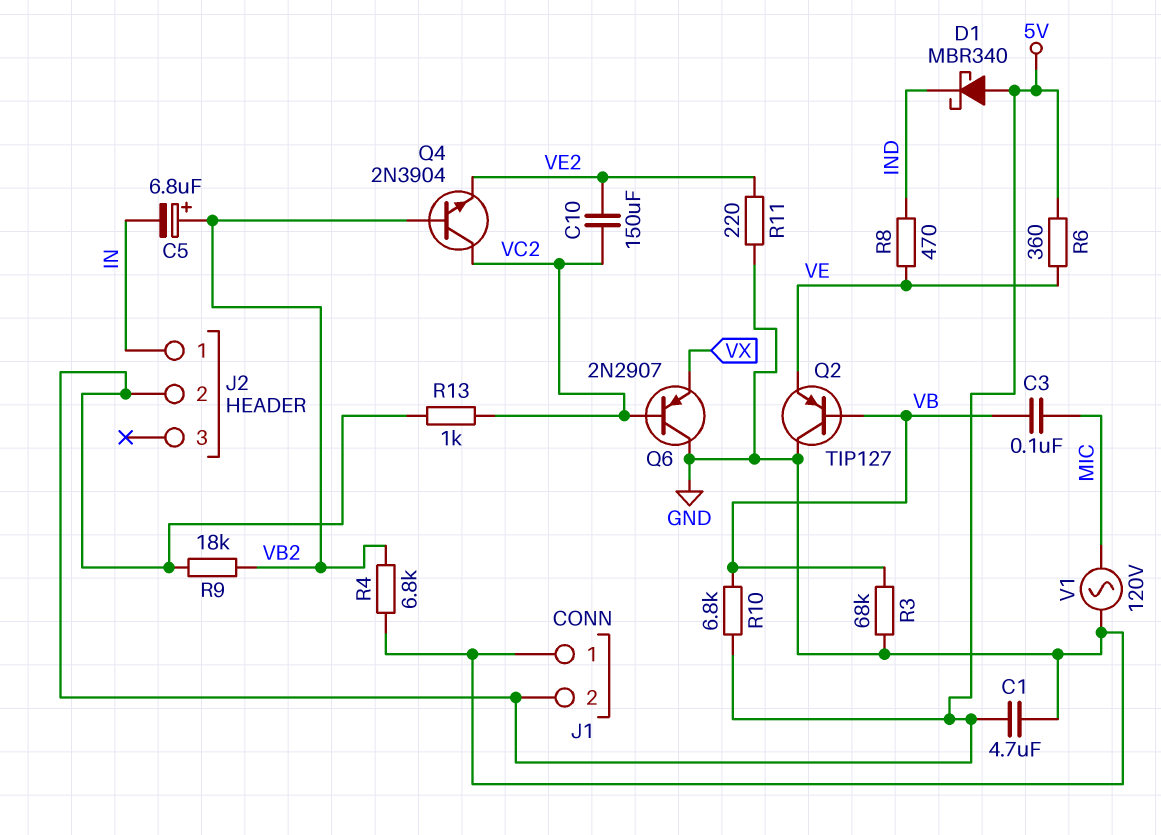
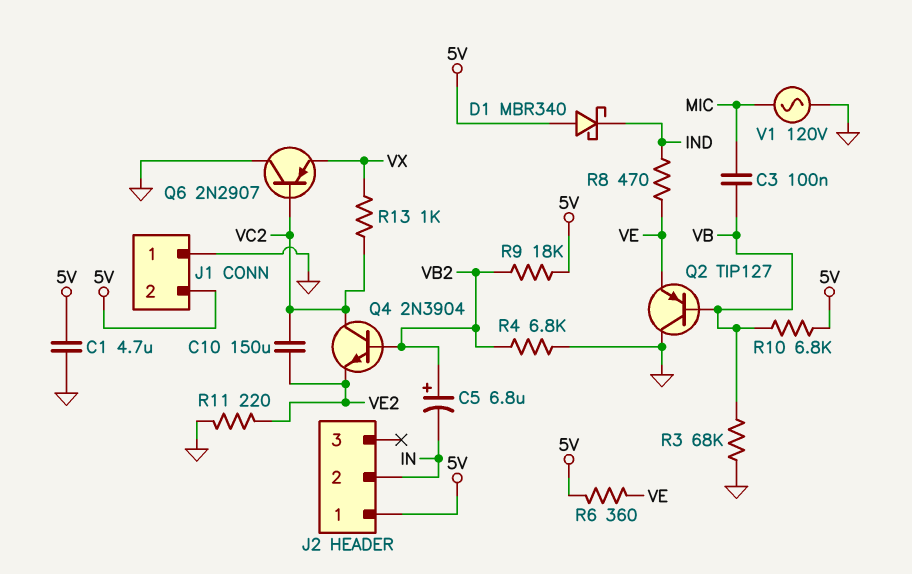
J2 pin 1: IN -> 5V
J2 pin 2: 5V -> IN
R13: 1k (5V, VC2) -> 1k (VC2, VX)

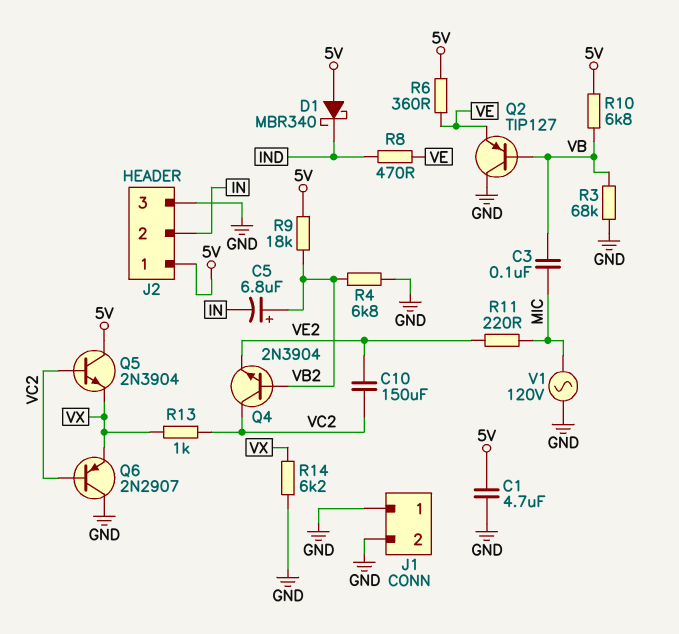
J1 pin 2: 5V -> GND
J2 pin 3: none -> GND
Q5: none -> NPN 2N3904 (B VC2, C 5V, E VX)
R11: 220 (GND, VE2) -> 220 (MIC, VE2)
R14: none -> 6.2k (GND, VX)

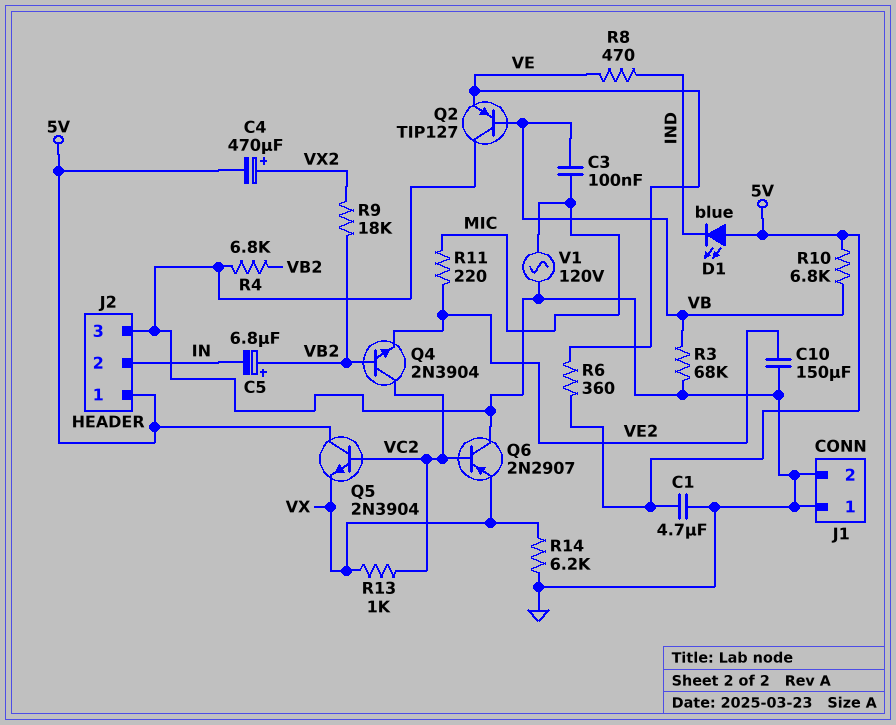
C4: none -> 470uF (plus VX2, minus 5V)
C10: 150uF (VC2, VE2) -> 150uF (GND, VE2)
D1: schottky MBR340 (A 5V, K IND) -> LED blue (A 5V, K IND)
R9: 18k (5V, VB2) -> 18k (VB2, VX2)

